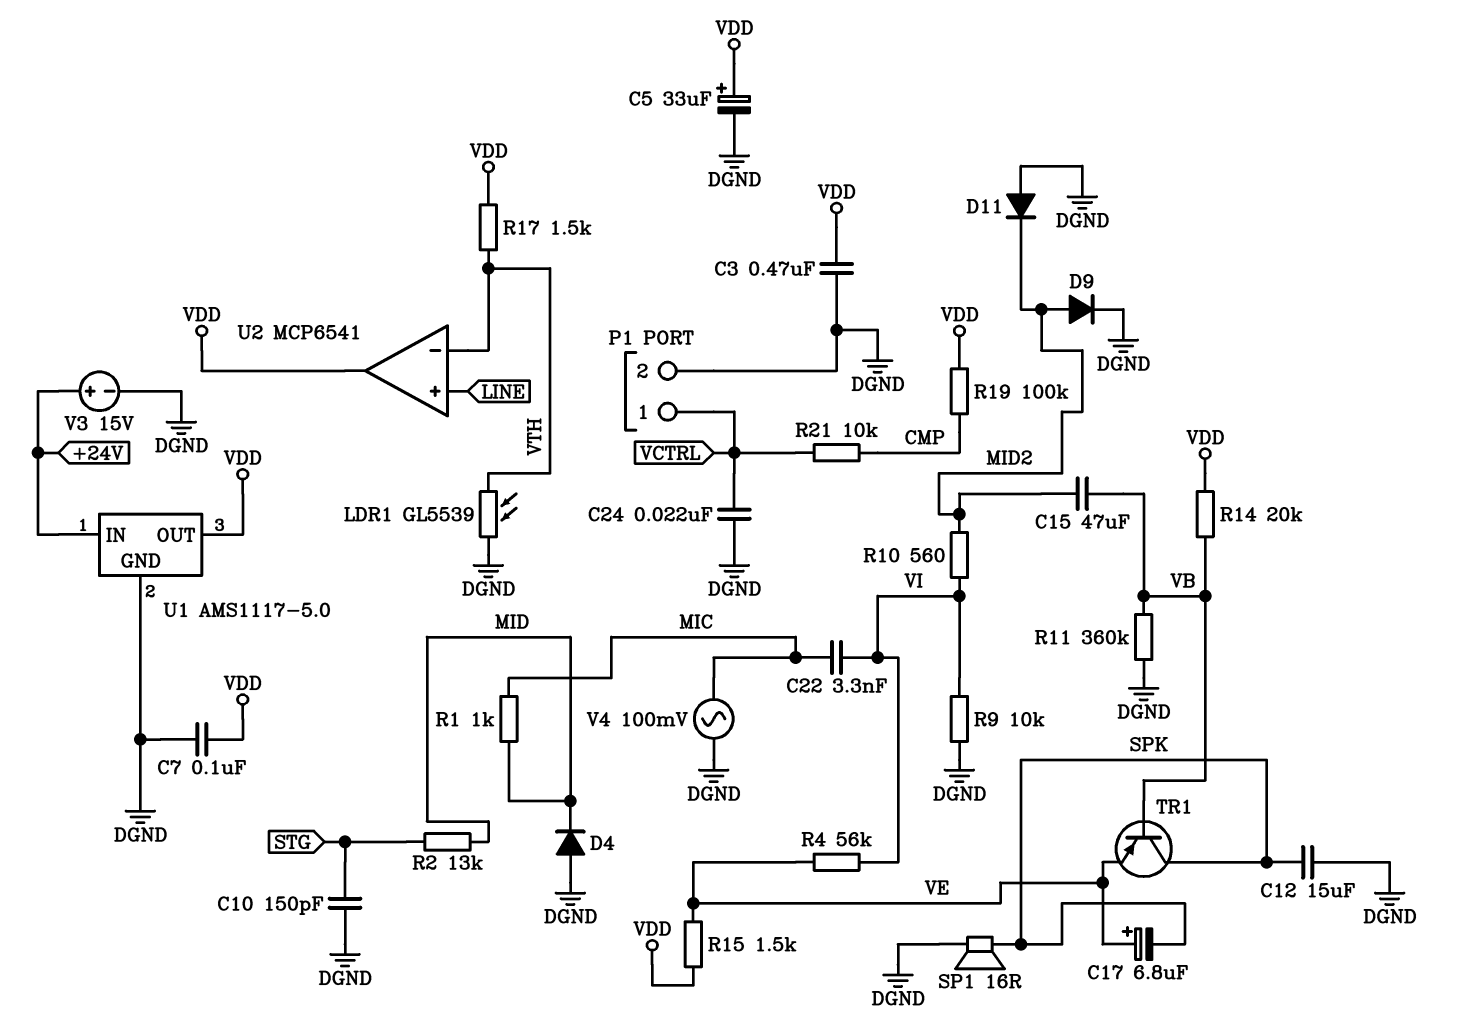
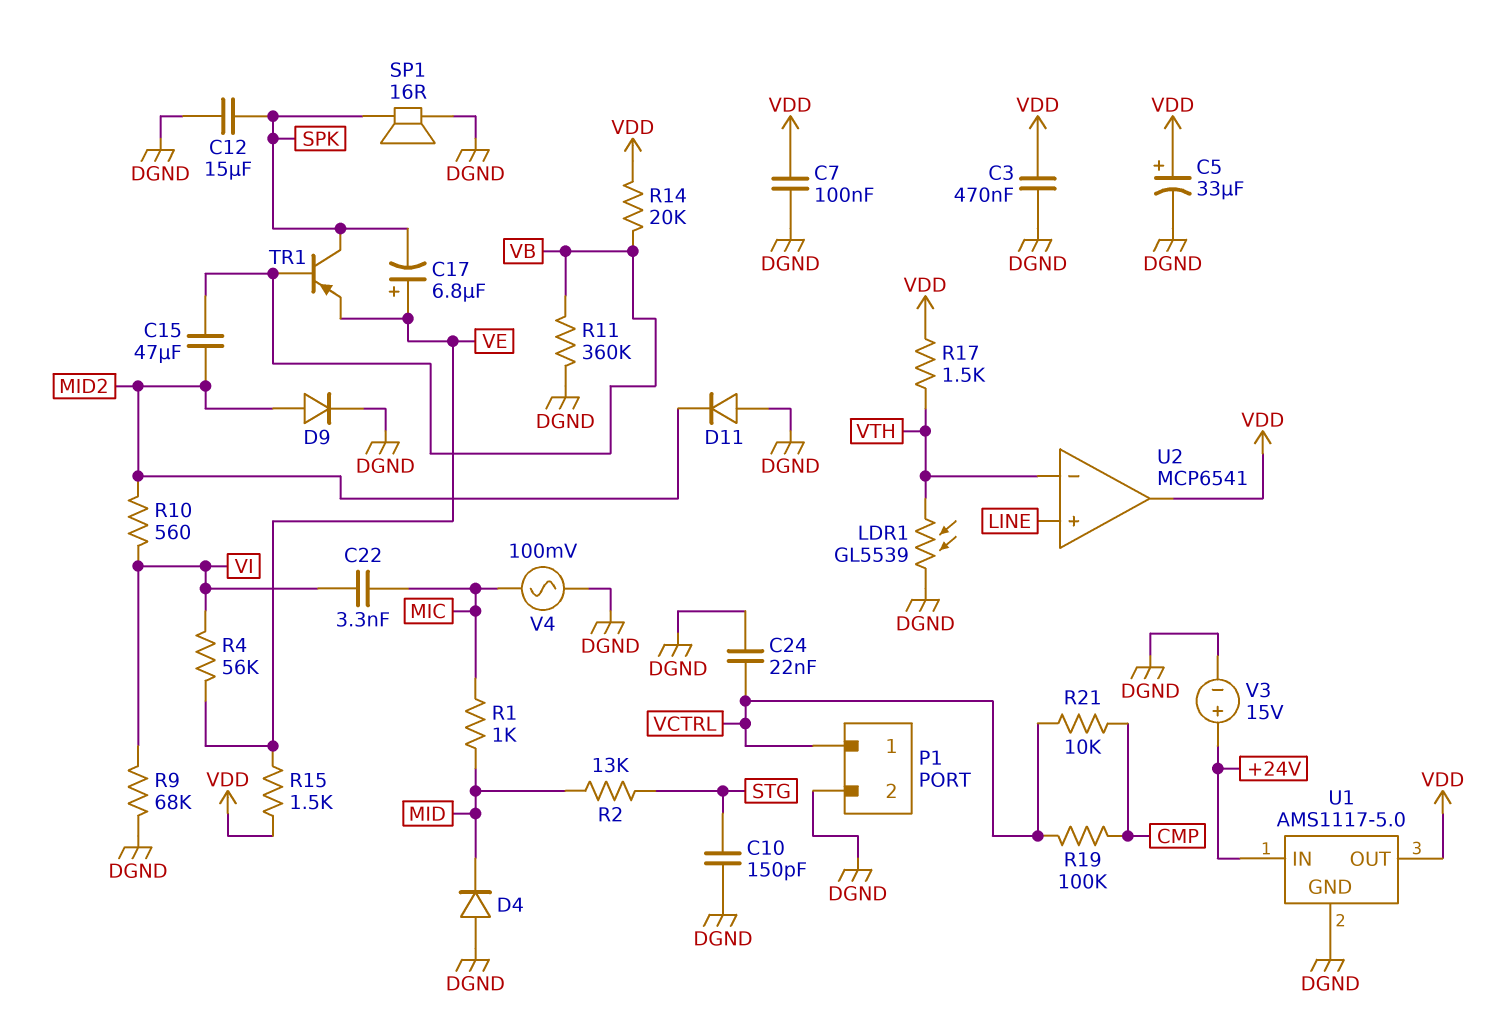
R9: 10k (DGND, VI) -> 68k (DGND, VI)
R19: 100k (CMP, VDD) -> 100k (CMP, VCTRL)

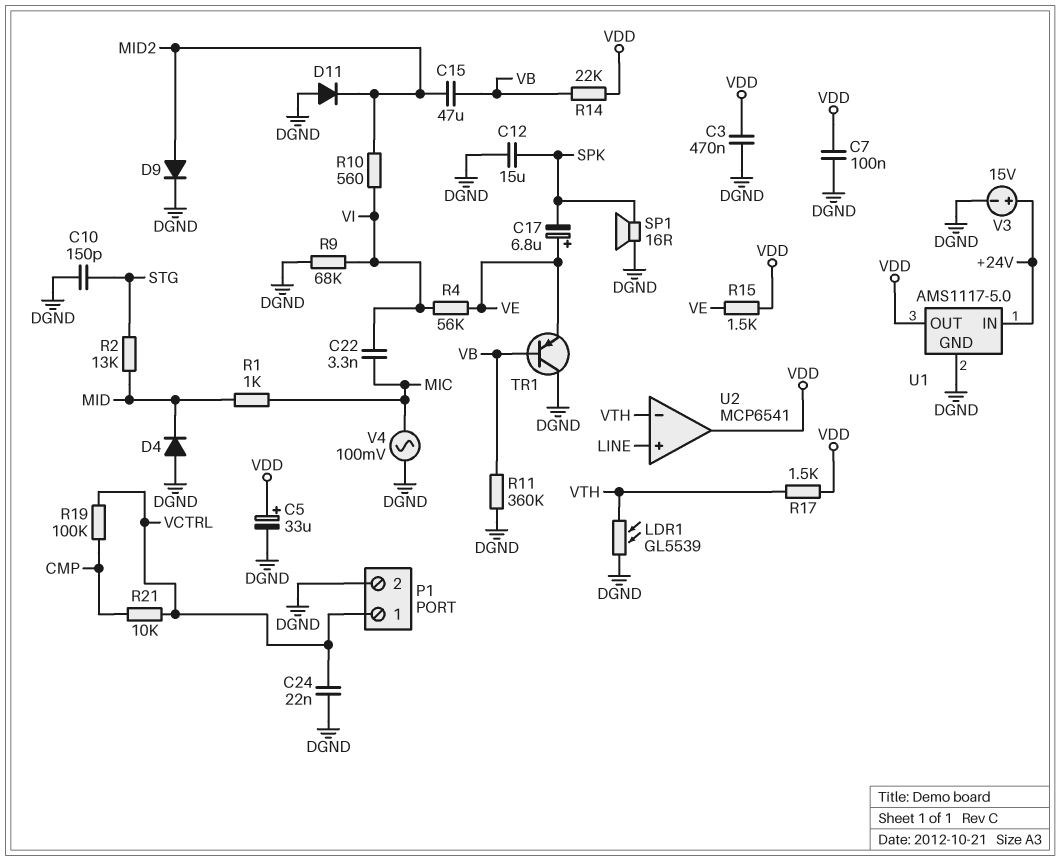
R14: 20k (VB, VDD) -> 22k (VB, VDD)
TR1: PNP (B VB, C SPK, E VE) -> PNP (B VB, C DGND, E VE)

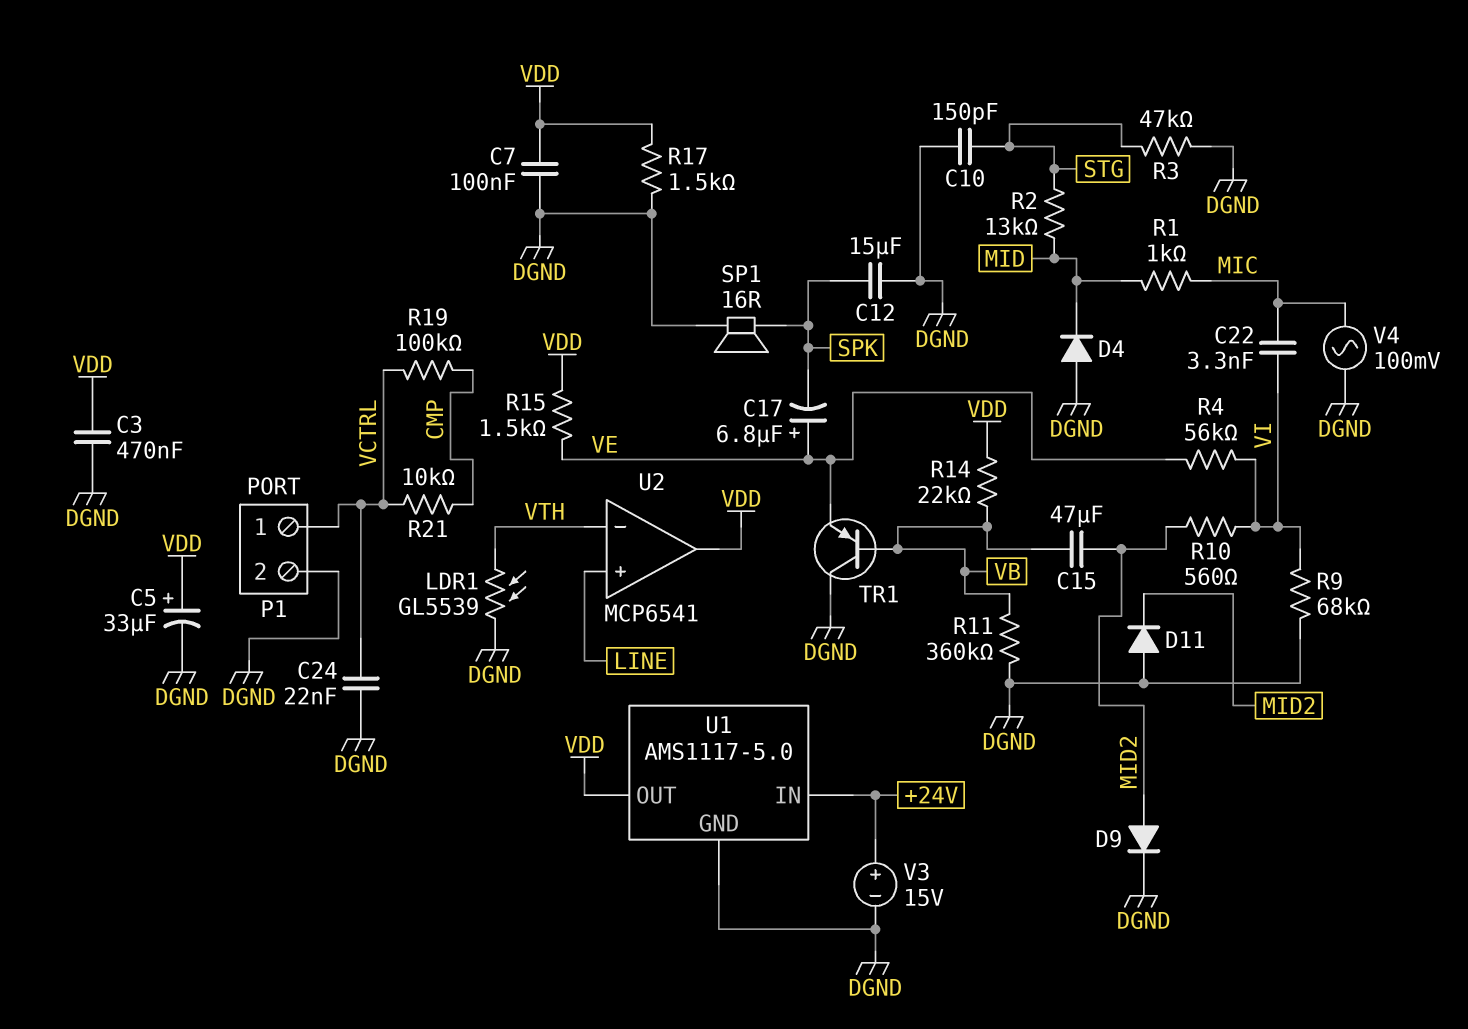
R3: none -> 47k (DGND, STG)
R17: 1.5k (VDD, VTH) -> 1.5k (DGND, VDD)

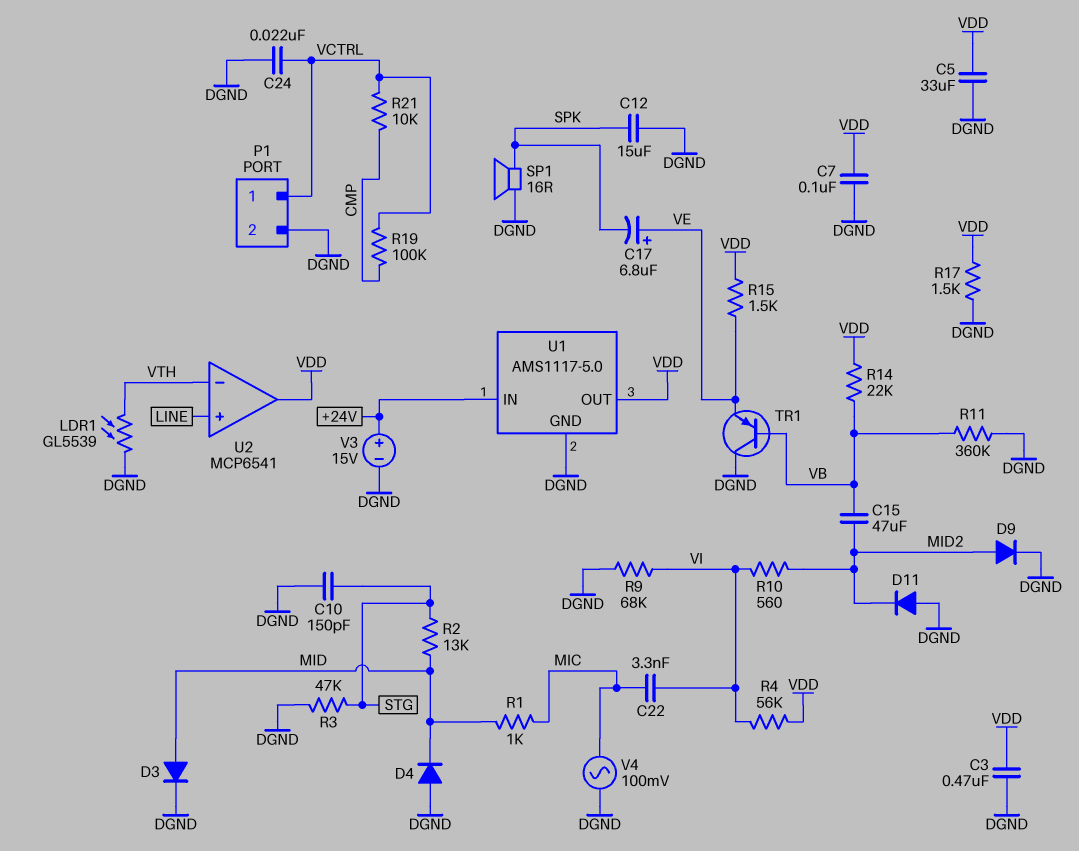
C5: 33uF (plus VDD, minus DGND) -> 33uF (DGND, VDD)
D3: none -> diode (A MID, K DGND)
R4: 56k (VE, VI) -> 56k (VDD, VI)

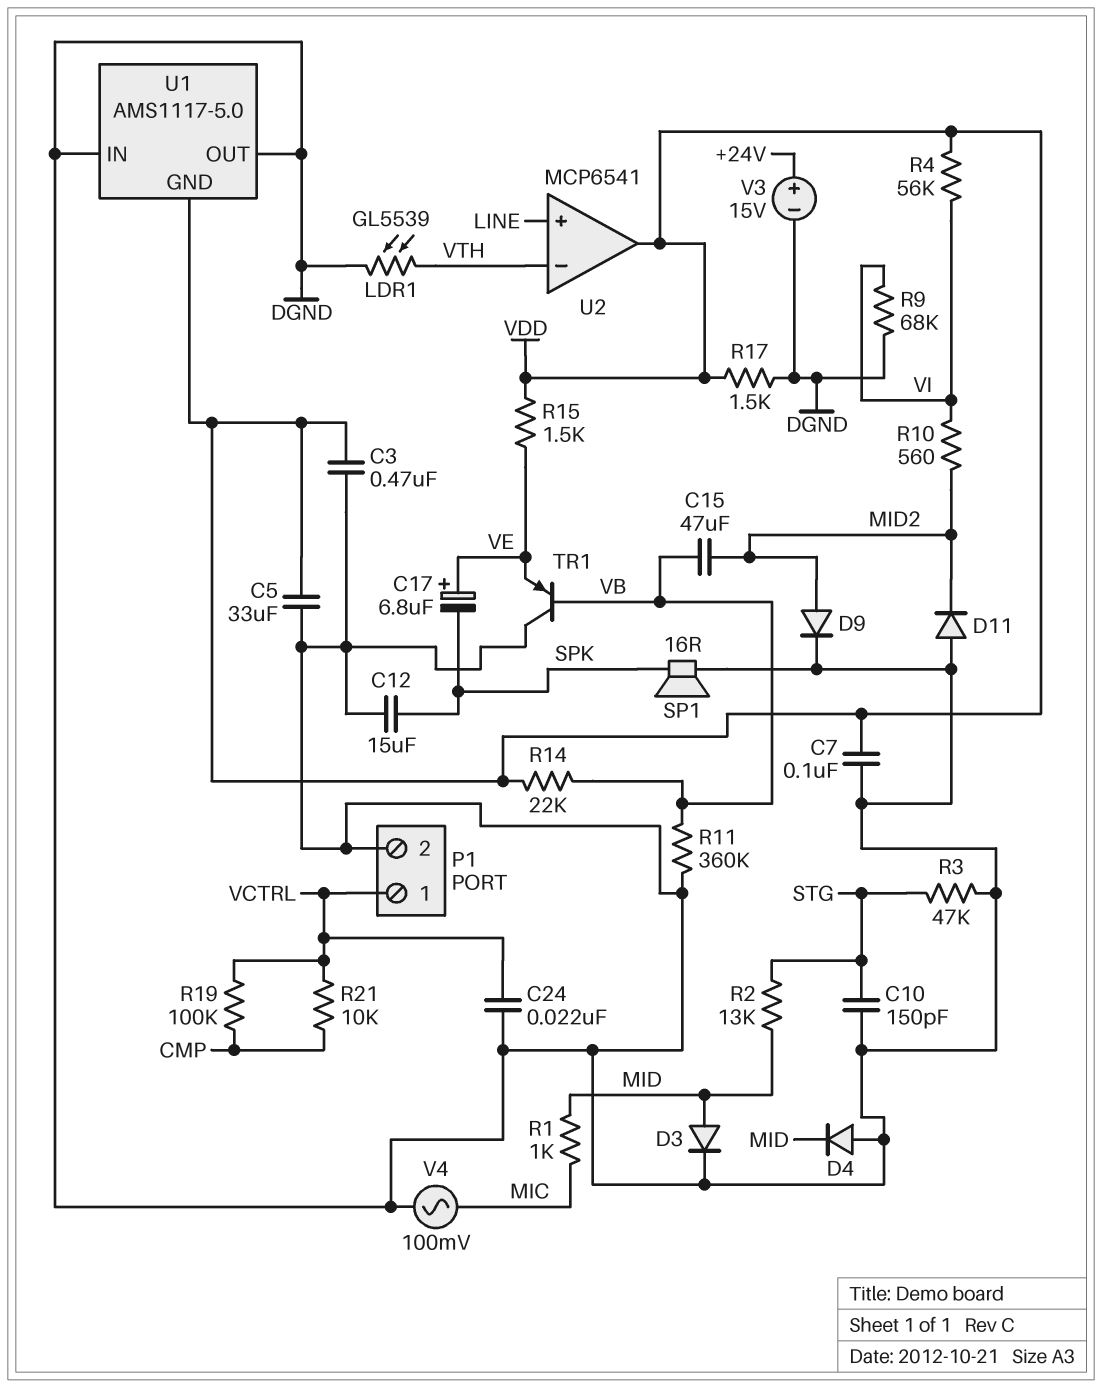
C22: 3.3nF (MIC, VI) -> none
U1 pin GND: DGND -> VDD
U1 pin IN: +24V -> DGND
U1 pin OUT: VDD -> DGND

